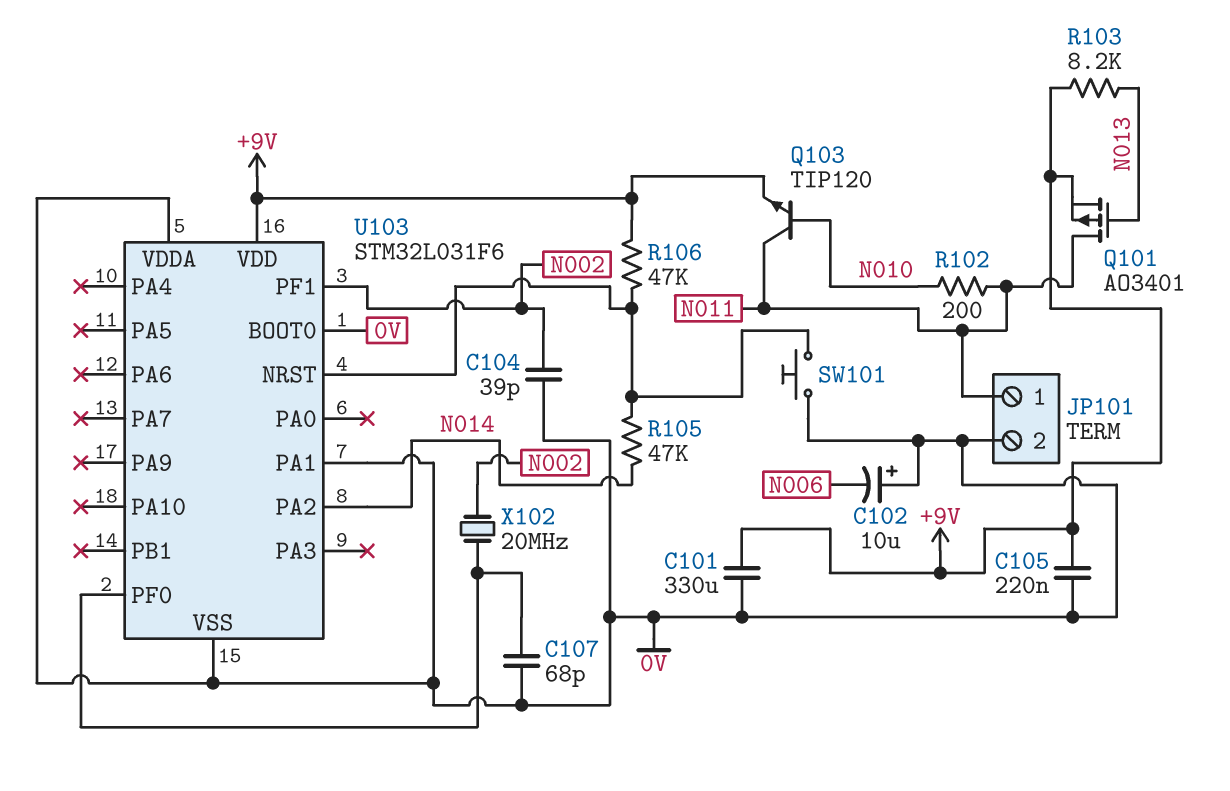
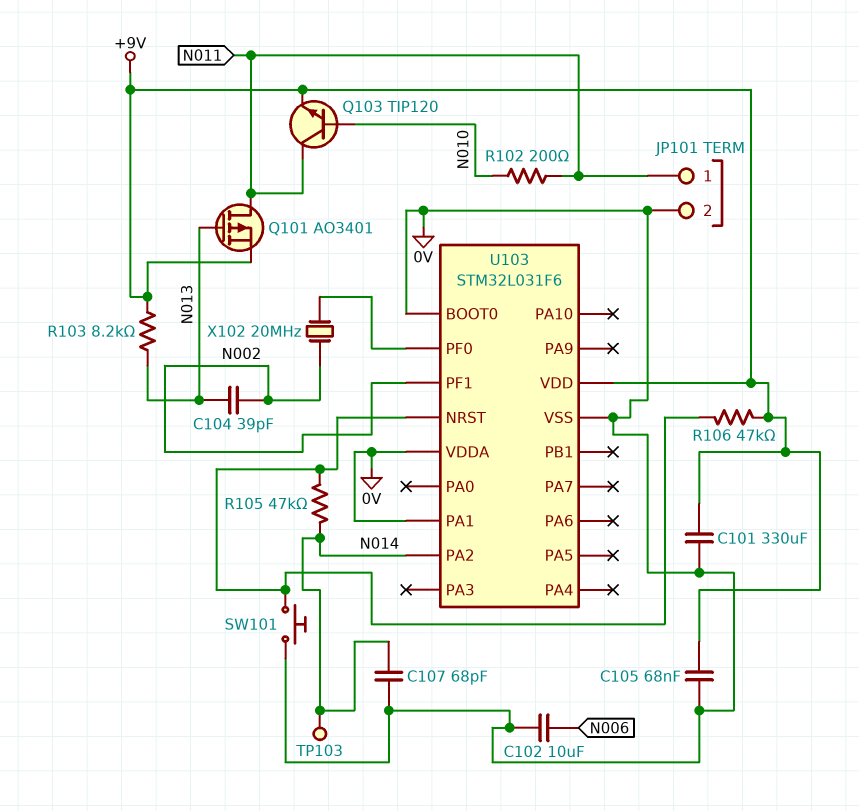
C102: 10uF (plus 0V, minus N006) -> 10uF (0V, N006)
C104: 39pF (0V, N002) -> 39pF (N002, N013)
C105: 220nF (+9V, 0V) -> 68nF (+9V, 0V)
C107: 68pF (0V, U103/PF0) -> 68pF (0V, N014)
TP103: none -> test point (N014)

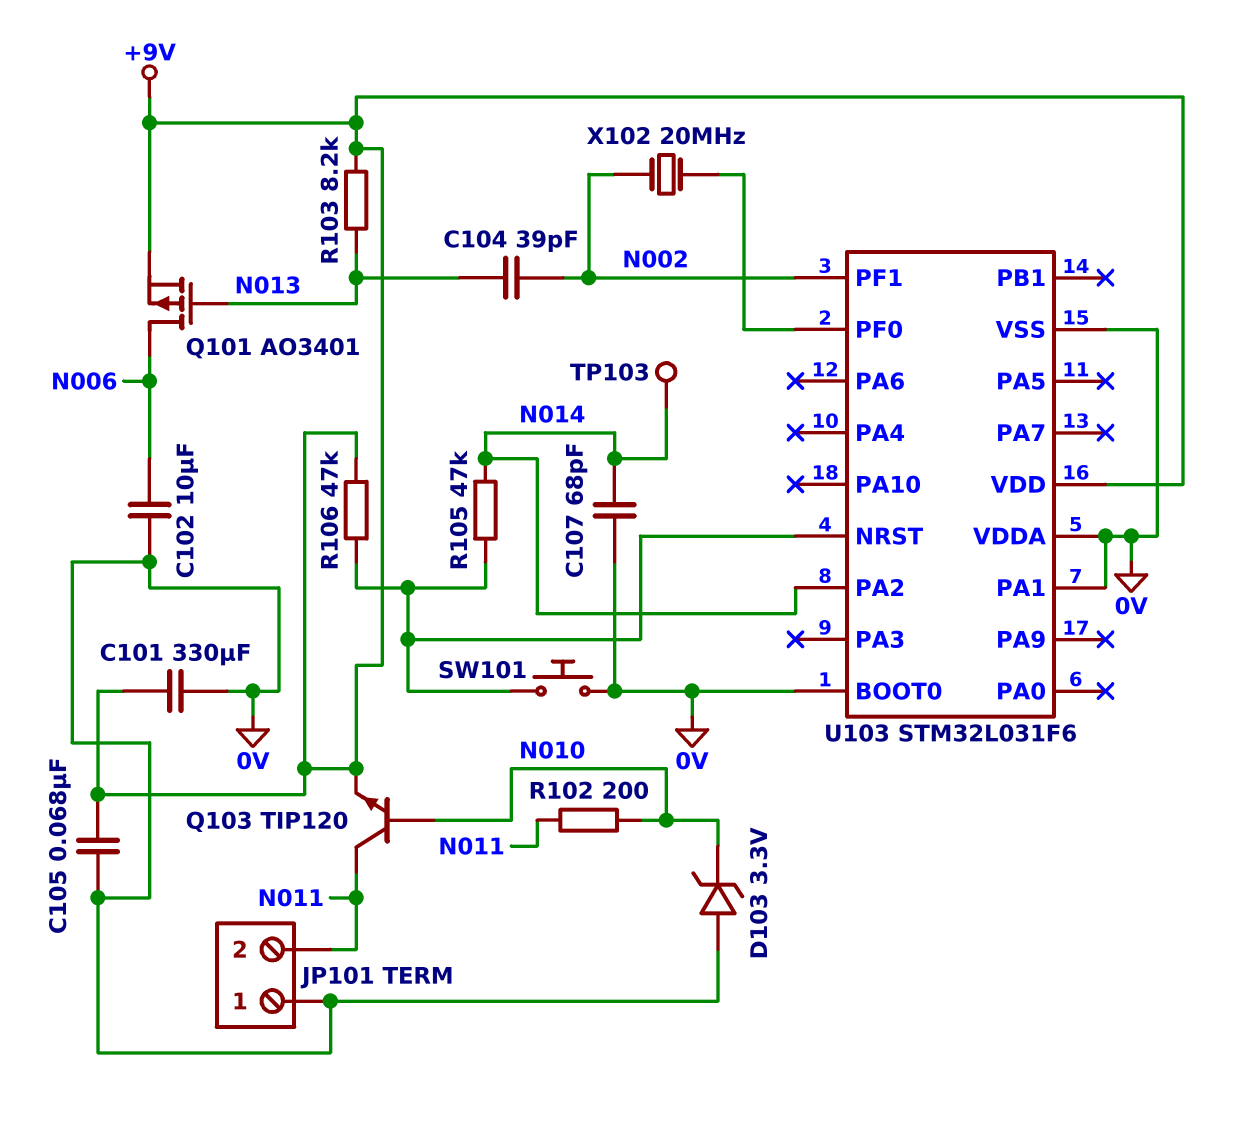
D103: none -> zener 3.3V (A 0V, K N010)
JP101 pin 1: N011 -> 0V
JP101 pin 2: 0V -> N011
Q101: PMOS AO3401 (G N013, D N011, S +9V) -> PMOS AO3401 (G N013, D N006, S +9V)

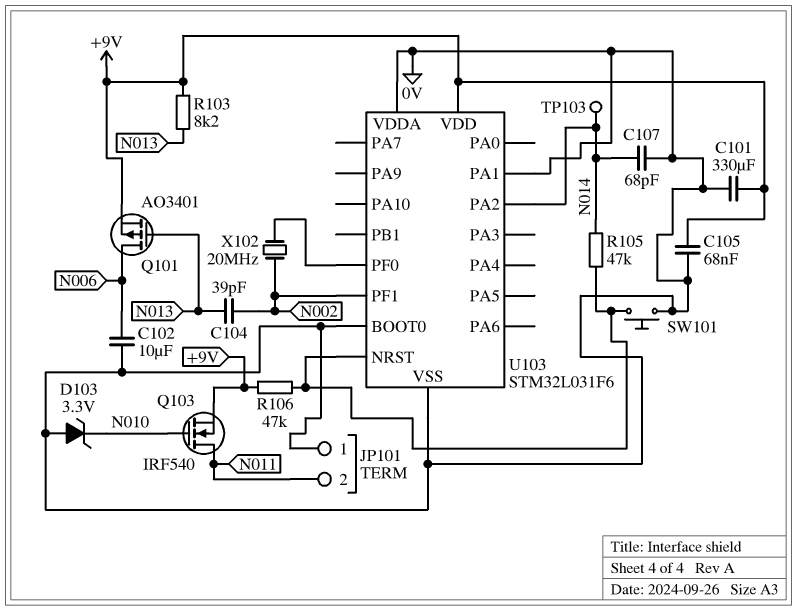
Q103: NPN TIP120 (B N010, C N011, E +9V) -> NMOS IRF540 (G N010, D N011, S +9V)
R102: 200 (N010, N011) -> none

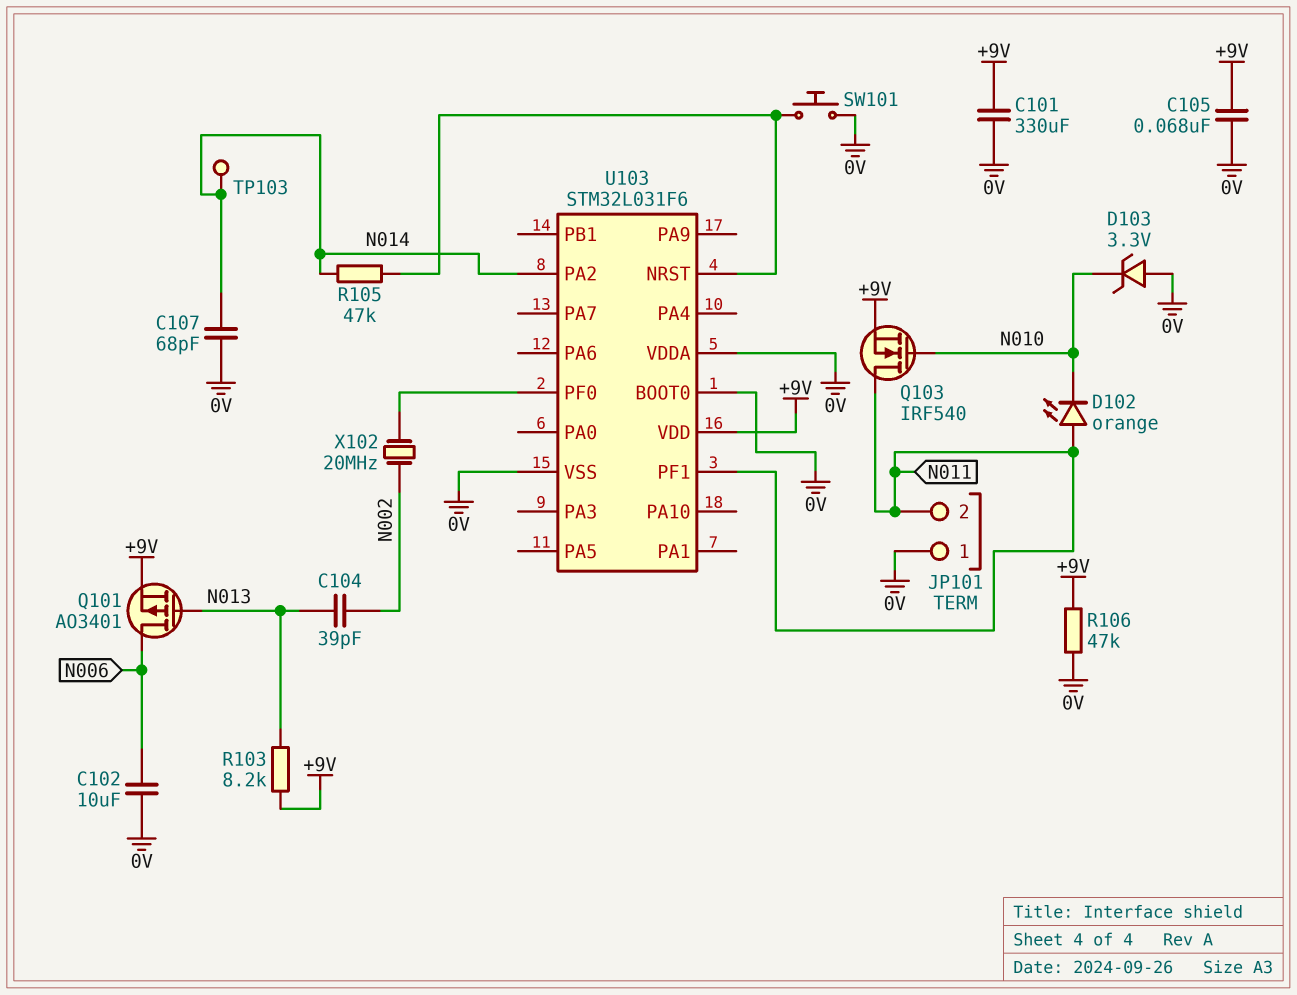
D102: none -> LED orange (A N011, K N010)
R106: 47k (+9V, U103/NRST) -> 47k (+9V, 0V)
U103 pin PA1: 0V -> none
U103 pin PF1: N002 -> N011

